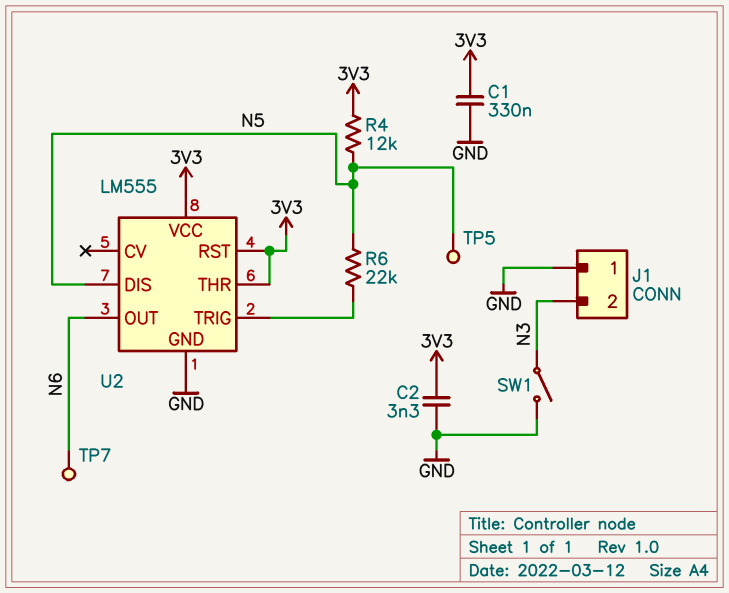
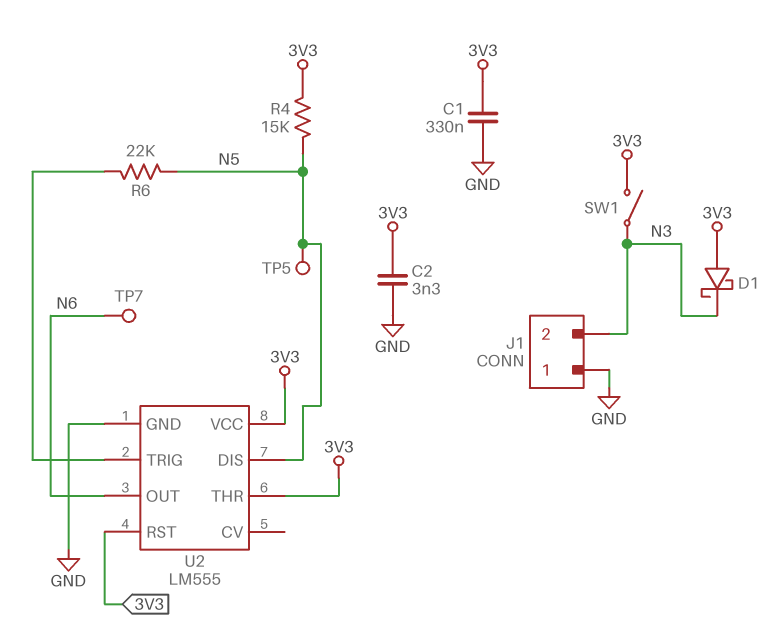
D1: none -> schottky (A 3V3, K N3)
R4: 12k (3V3, N5) -> 15k (3V3, N5)
SW1: switch (GND, N3) -> switch (3V3, N3)

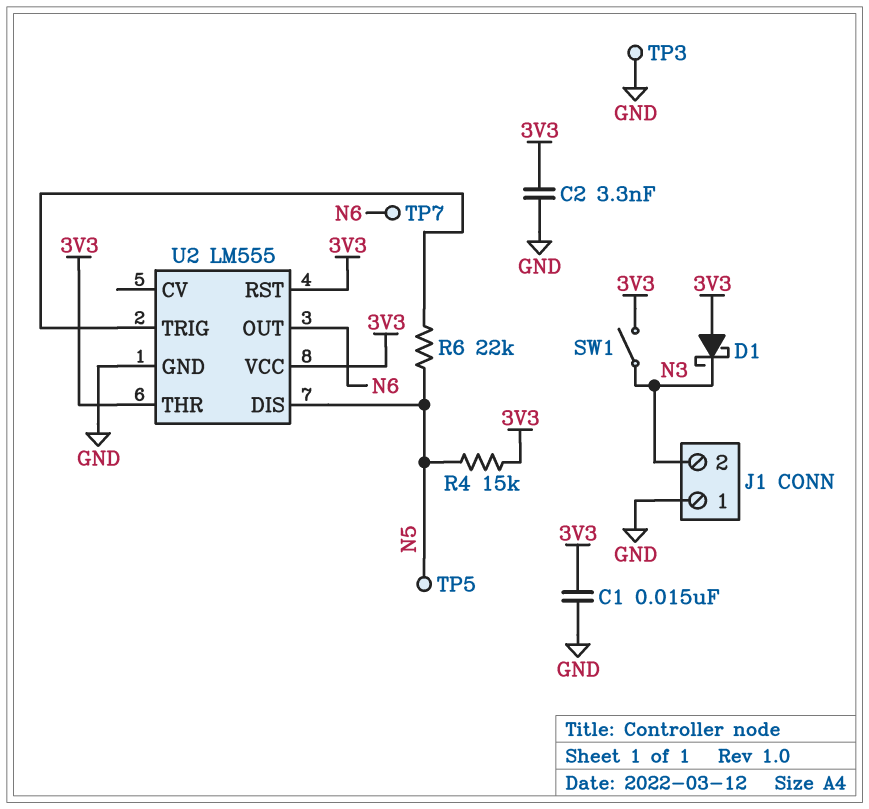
C1: 330nF (3V3, GND) -> 15nF (3V3, GND)
TP3: none -> test point (GND)

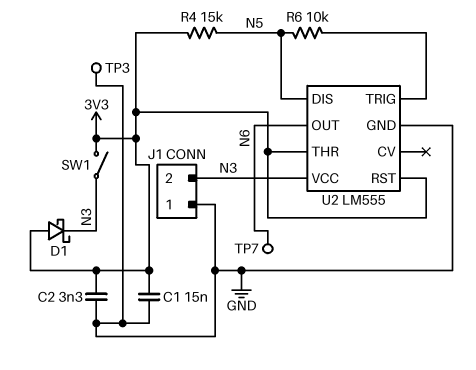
R6: 22k (N5, U2/TRIG) -> 10k (N5, U2/TRIG)
TP5: test point (N5) -> none
U2 pin VCC: 3V3 -> N3

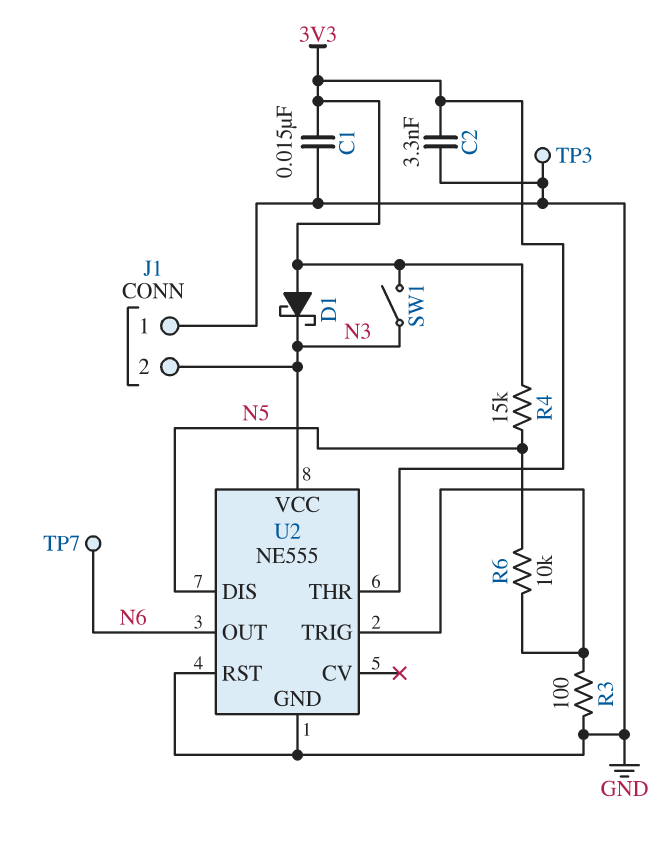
R3: none -> 100 (GND, U2/TRIG)
U2: LM555 -> NE555
U2 pin RST: 3V3 -> GND

